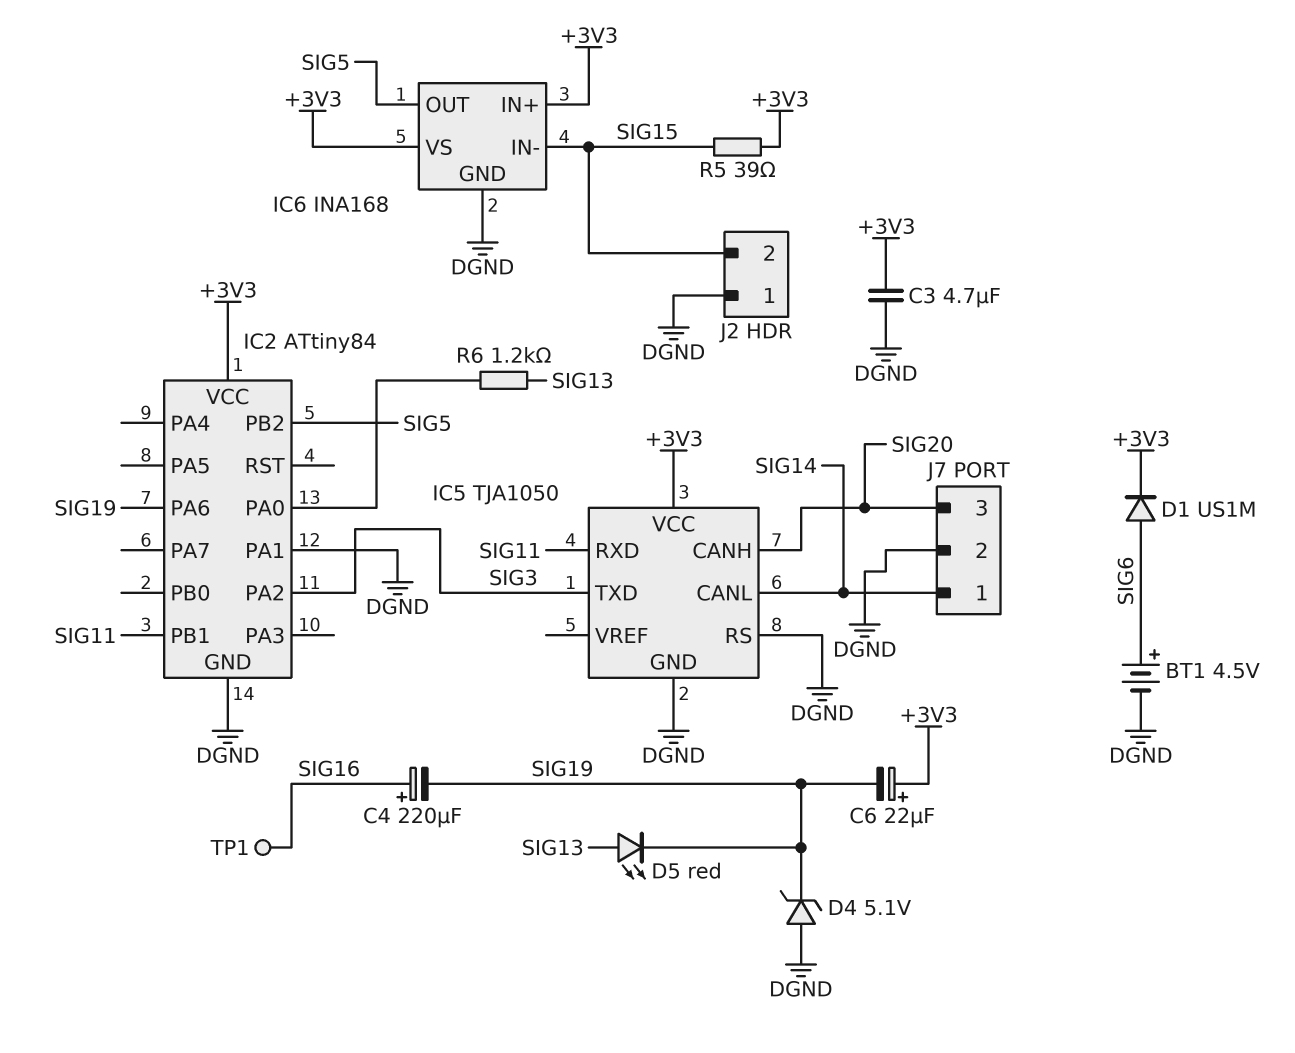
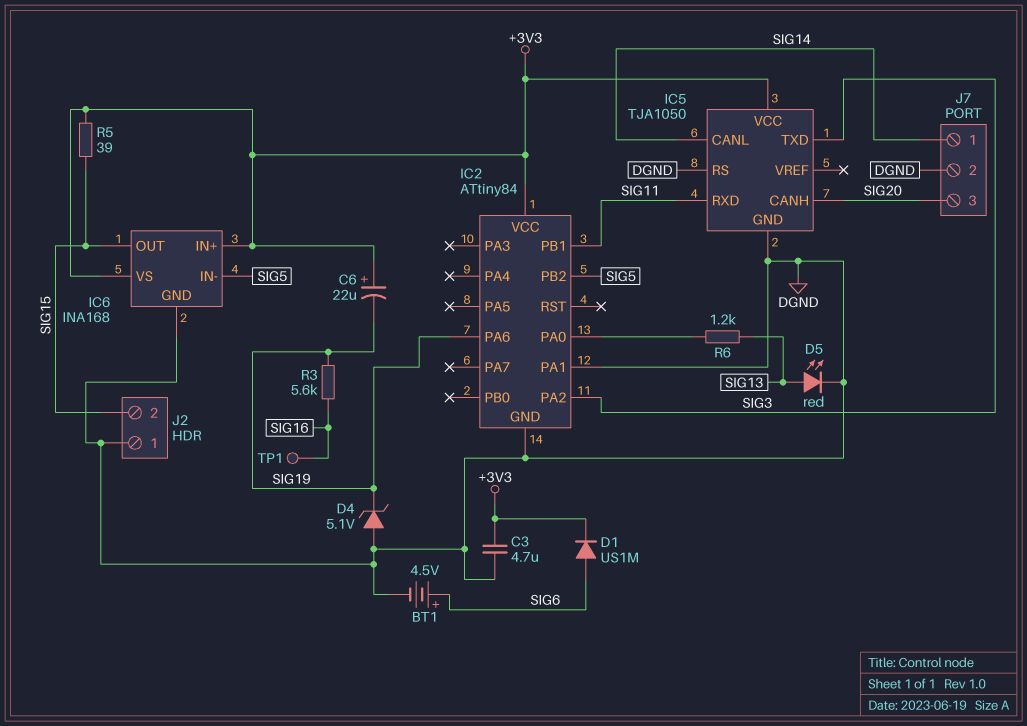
C4: 220uF (plus SIG16, minus SIG19) -> none
D5: LED red (A SIG13, K SIG19) -> LED red (A SIG13, K DGND)
IC6 pin IN-: SIG15 -> SIG5
IC6 pin OUT: SIG5 -> SIG15
R3: none -> 5.6k (SIG16, SIG19)

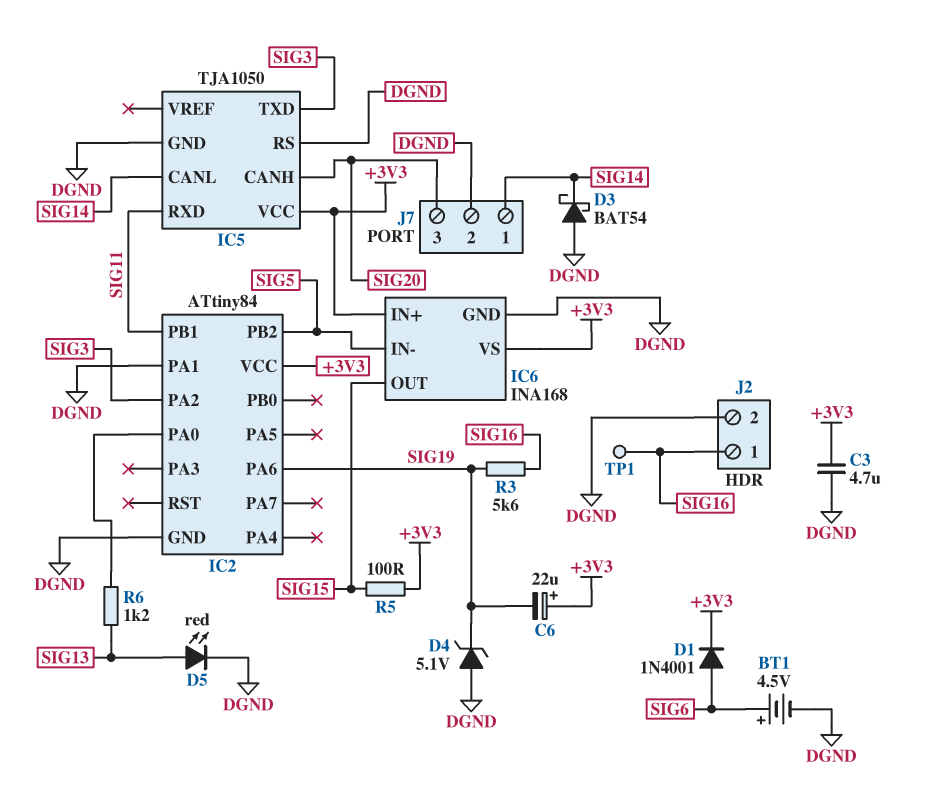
D1: diode US1M (A SIG6, K +3V3) -> diode 1N4001 (A SIG6, K +3V3)
D3: none -> schottky BAT54 (A DGND, K SIG14)
J2 pin 1: DGND -> SIG16
J2 pin 2: SIG15 -> DGND
R5: 39 (+3V3, SIG15) -> 100 (+3V3, SIG15)

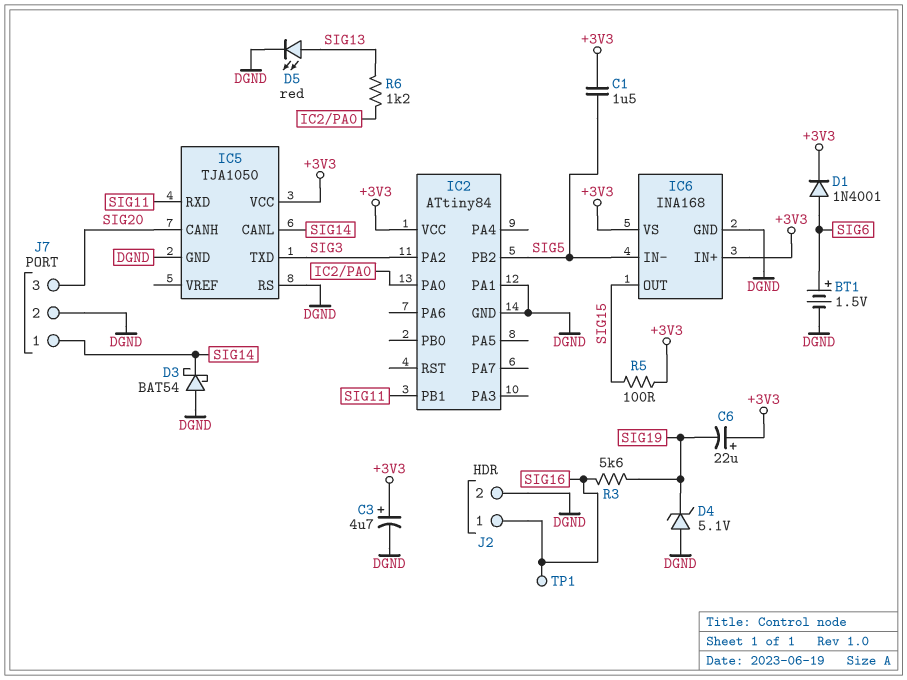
BT1: 4.5V (plus SIG6, minus DGND) -> 1.5V (plus SIG6, minus DGND)
C1: none -> 1.5uF (+3V3, SIG5)
C3: 4.7uF (+3V3, DGND) -> 4.7uF (plus +3V3, minus DGND)
IC2 pin PA6: SIG19 -> none

